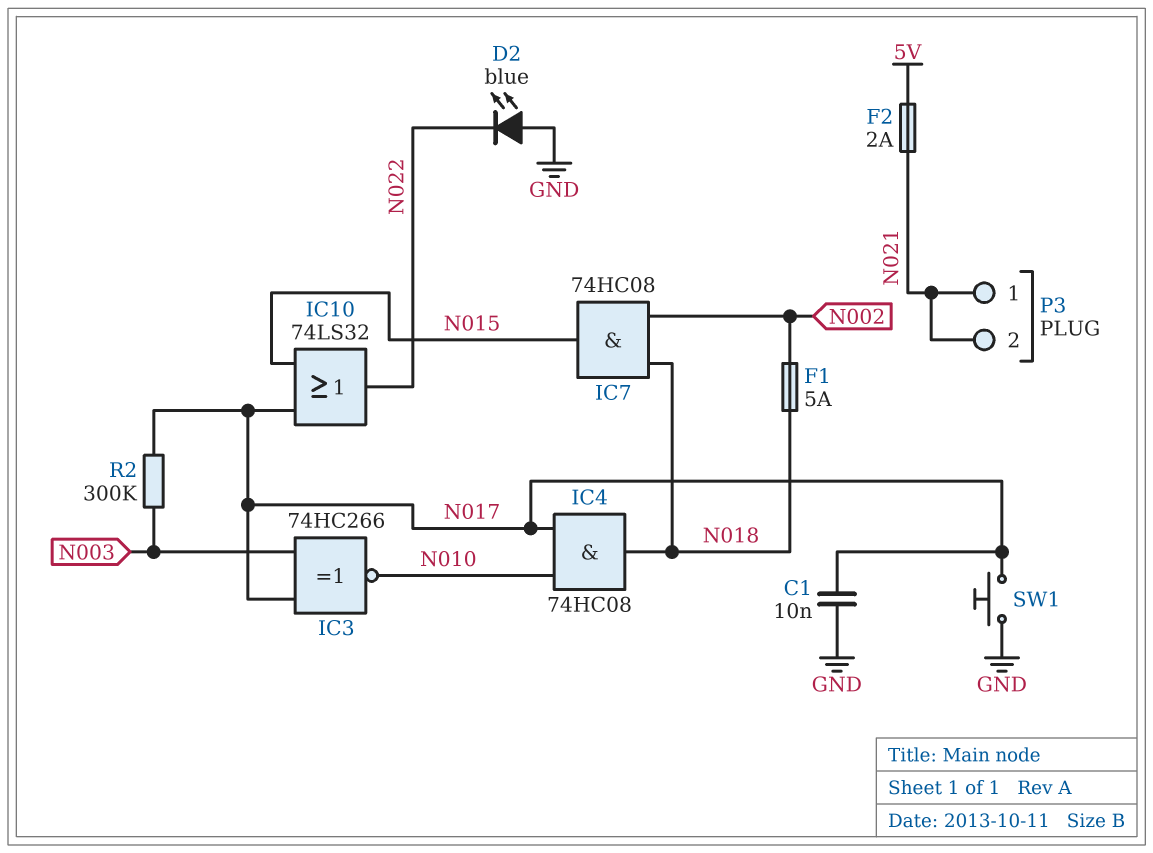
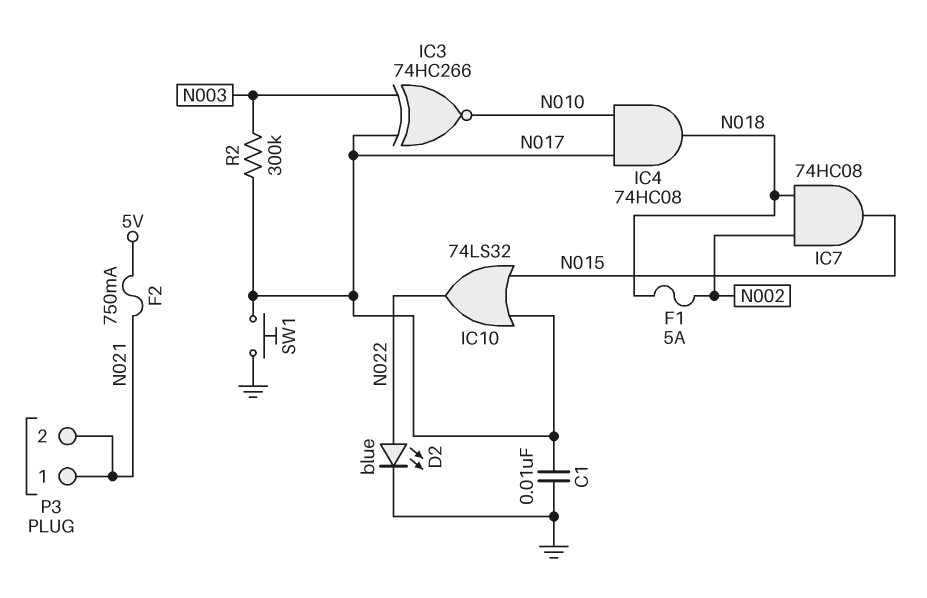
D2: LED blue (A GND, K N022) -> LED blue (A N022, K GND)
F2: 2A (5V, N021) -> 750mA (5V, N021)

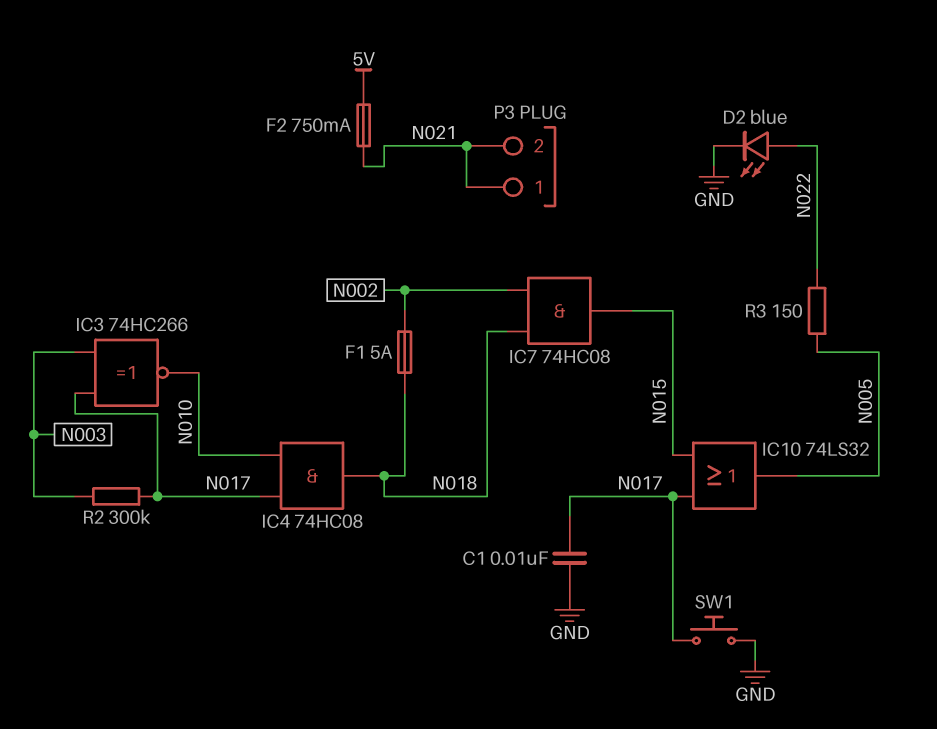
IC10: OR 74LS32 (in N015, in N017, out N022) -> OR 74LS32 (in N015, in N017, out N005)
R3: none -> 150 (N005, N022)

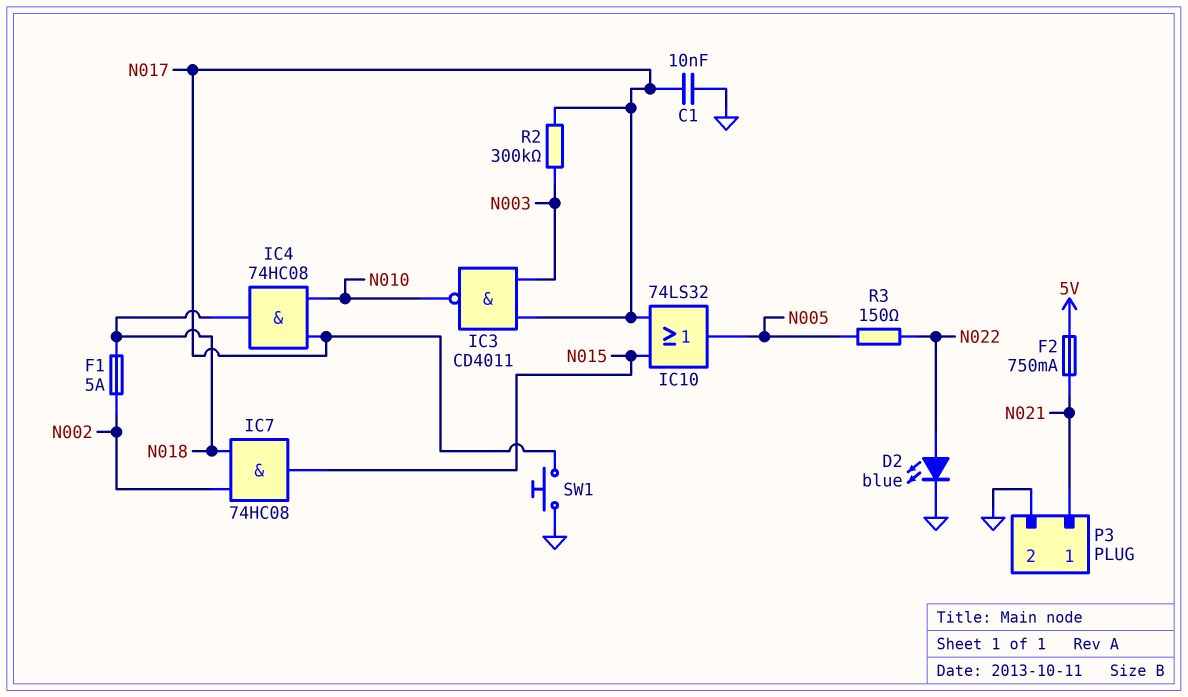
IC3: XNOR 74HC266 (in N003, in N017, out N010) -> NAND CD4011 (in N003, in N017, out N010)
P3 pin 2: N021 -> GND

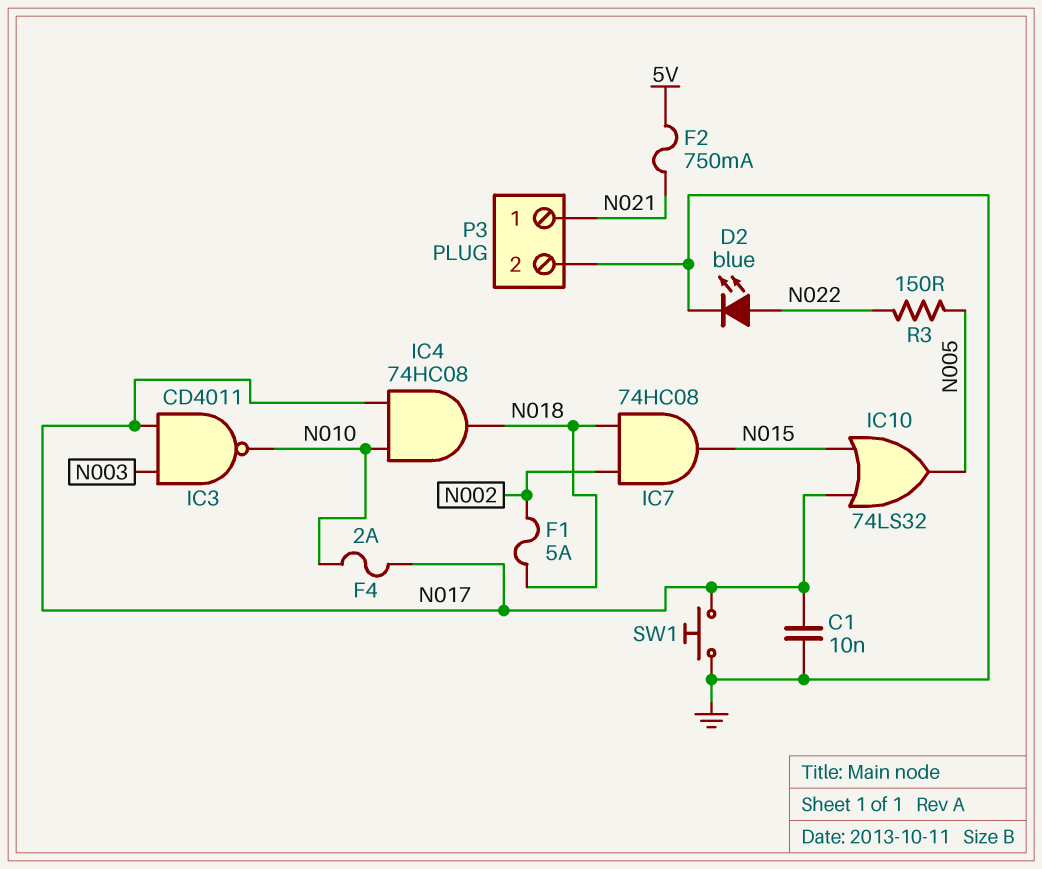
F4: none -> 2A (N010, N017)
R2: 300k (N003, N017) -> none

